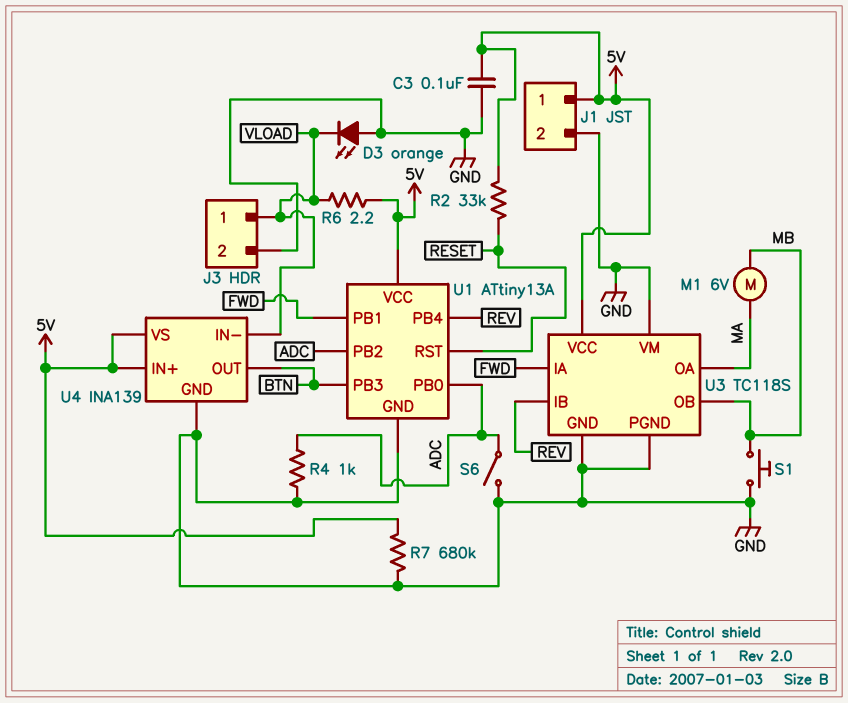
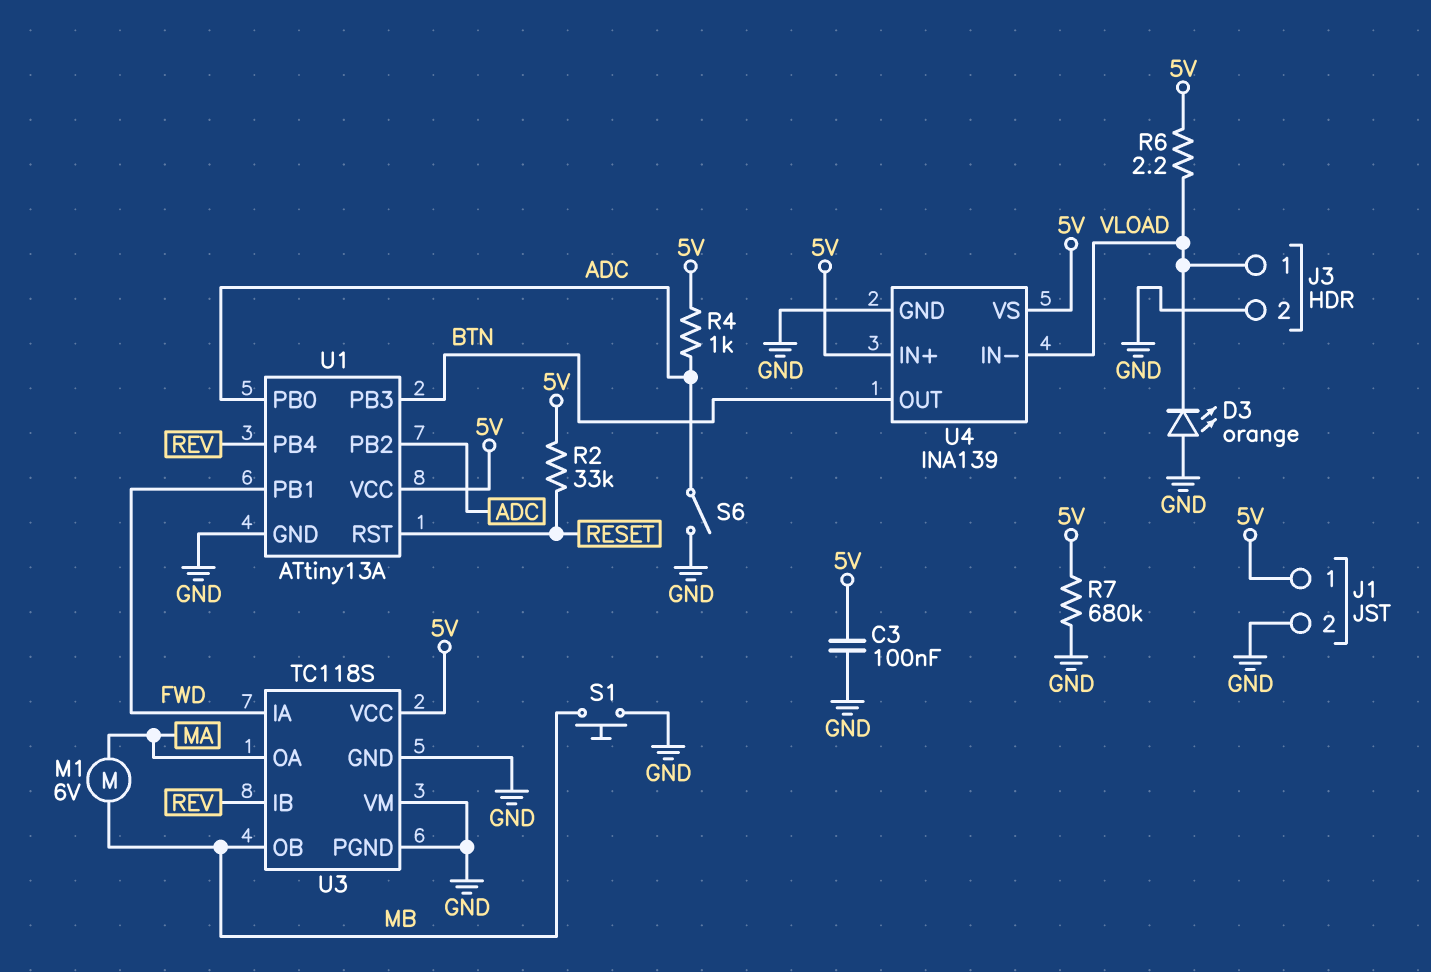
R4: 1k (ADC, GND) -> 1k (5V, ADC)

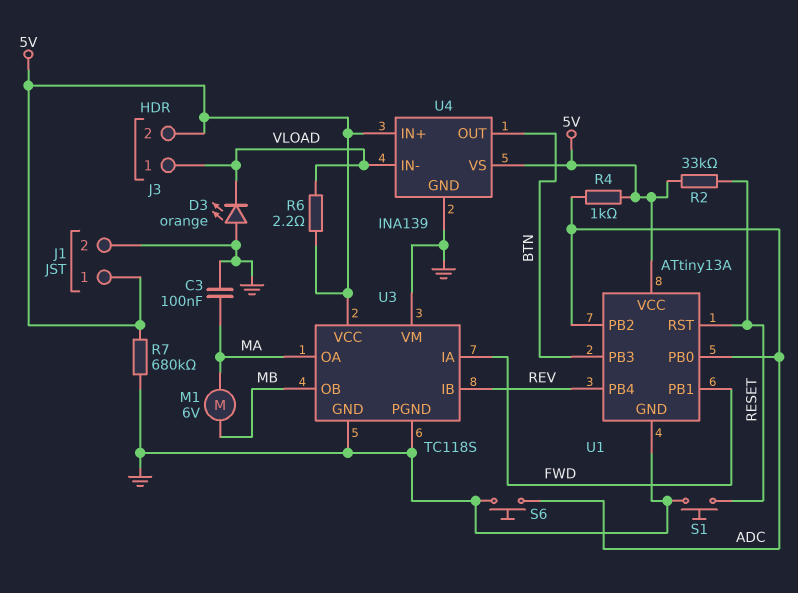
C3: 100nF (5V, GND) -> 100nF (GND, MA)
J3 pin 2: GND -> 5V
S1: button (GND, MB) -> button (GND, RESET)
S6: switch (ADC, GND) -> button (ADC, GND)

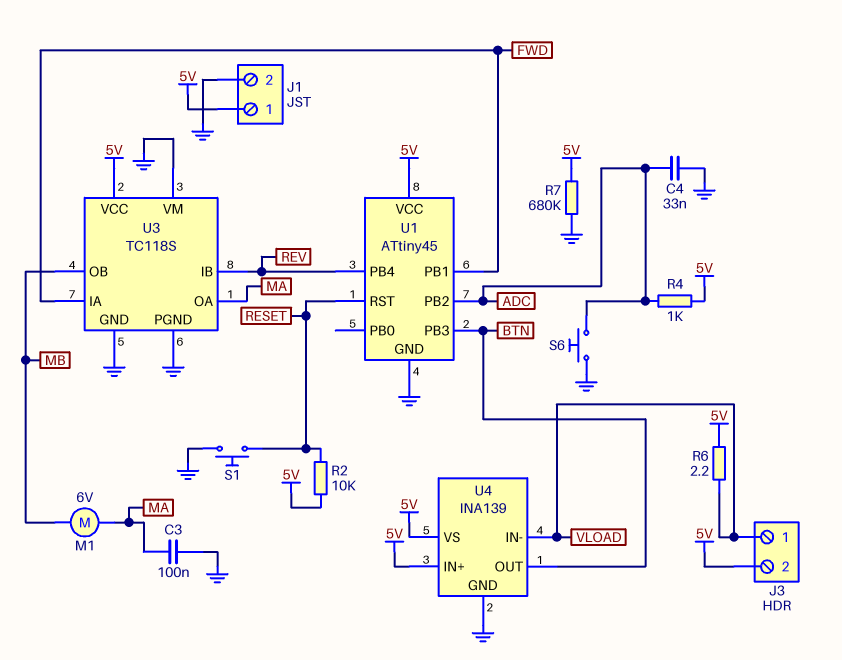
C4: none -> 33nF (ADC, GND)
D3: LED orange (A GND, K VLOAD) -> none
R2: 33k (5V, RESET) -> 10k (5V, RESET)
U1: ATtiny13A -> ATtiny45
U1 pin PB0: ADC -> none

